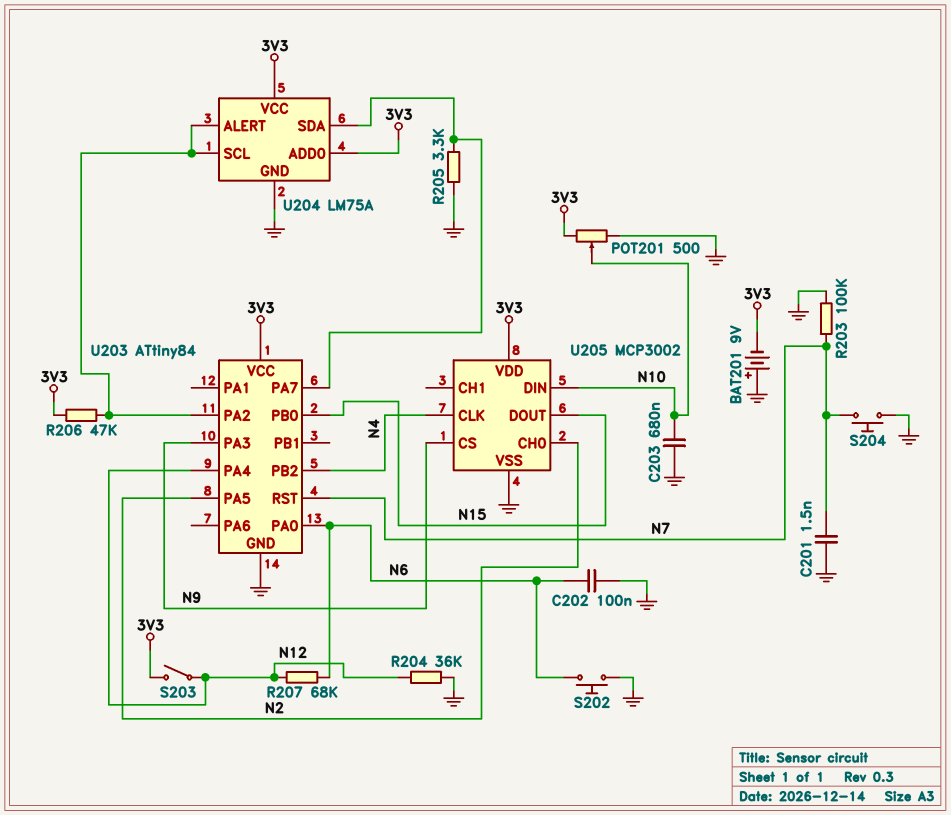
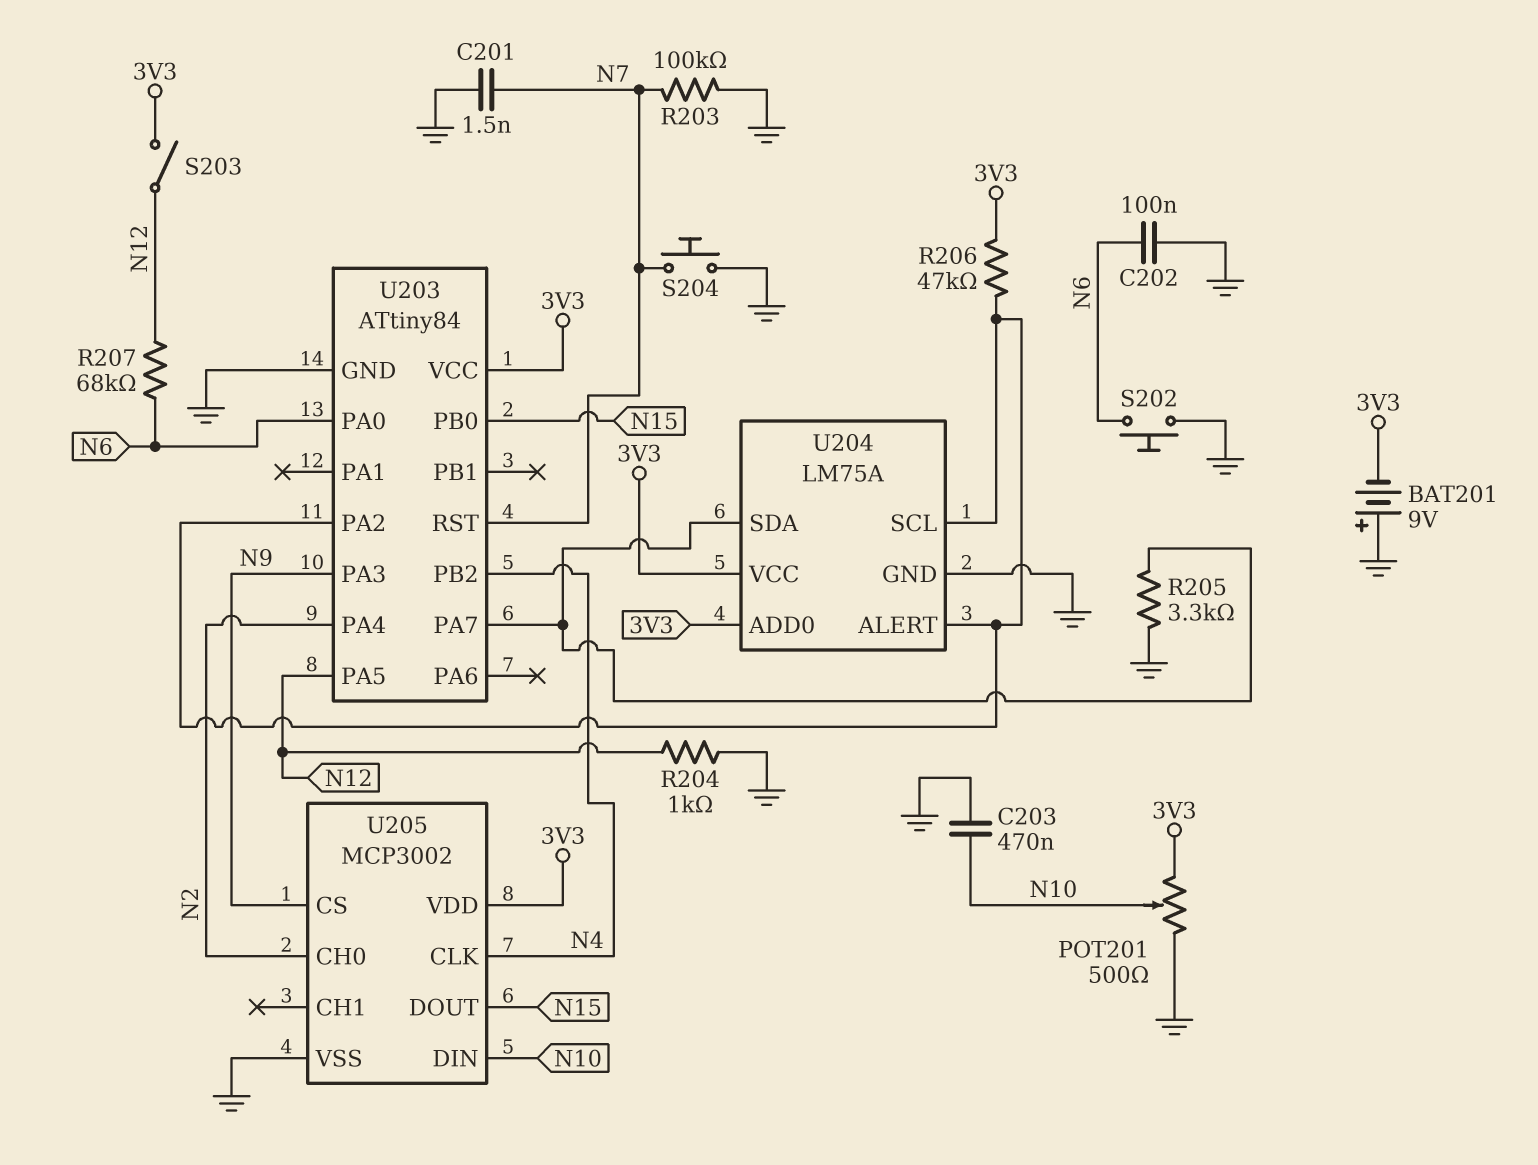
C203: 680nF (GND, N10) -> 470nF (GND, N10)
R204: 36k (GND, N12) -> 1k (GND, N12)
U203 pin PA4: N12 -> N2
U203 pin PA5: N2 -> N12

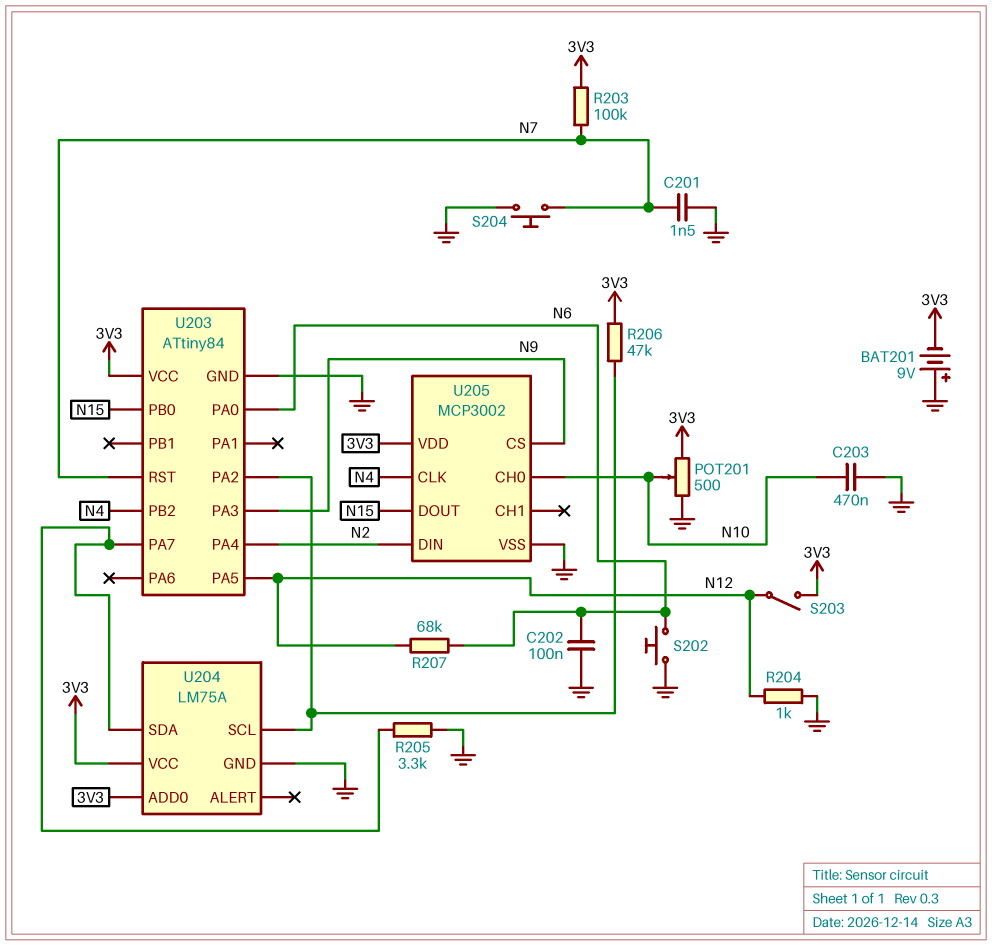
R203: 100k (GND, N7) -> 100k (3V3, N7)
U204 pin ALERT: U203/PA2 -> none
U205 pin CH0: N2 -> N10
U205 pin DIN: N10 -> N2

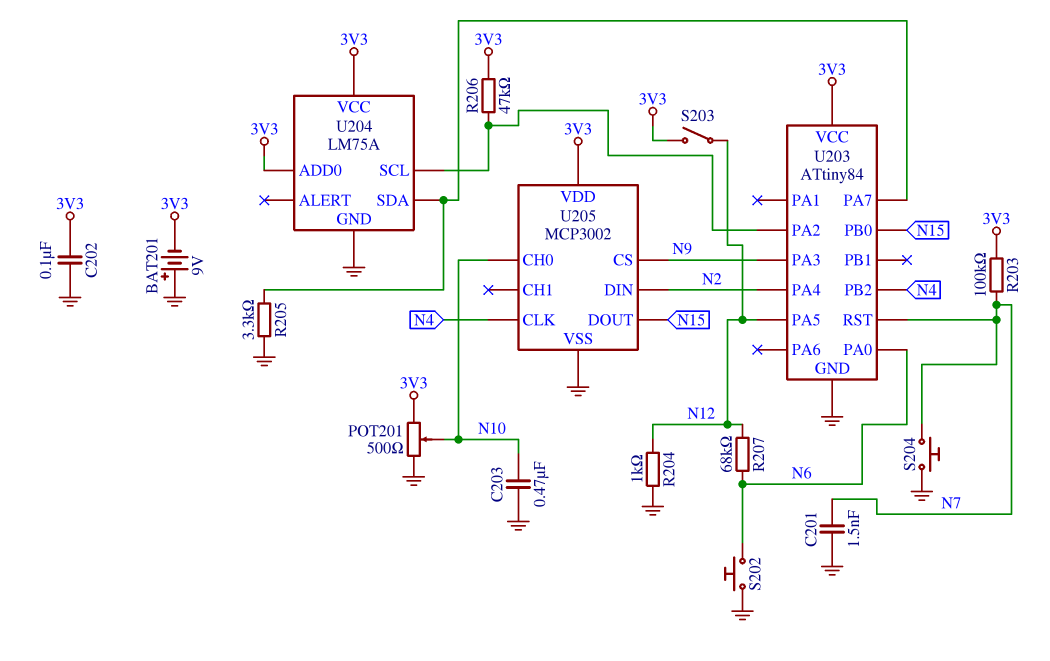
C202: 100nF (GND, N6) -> 100nF (3V3, GND)

